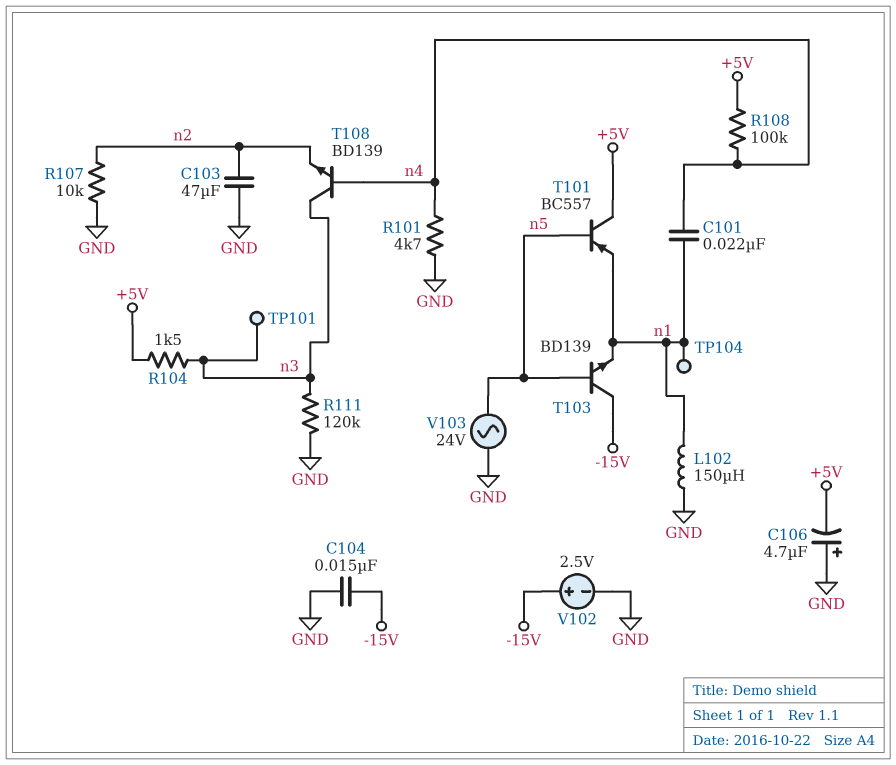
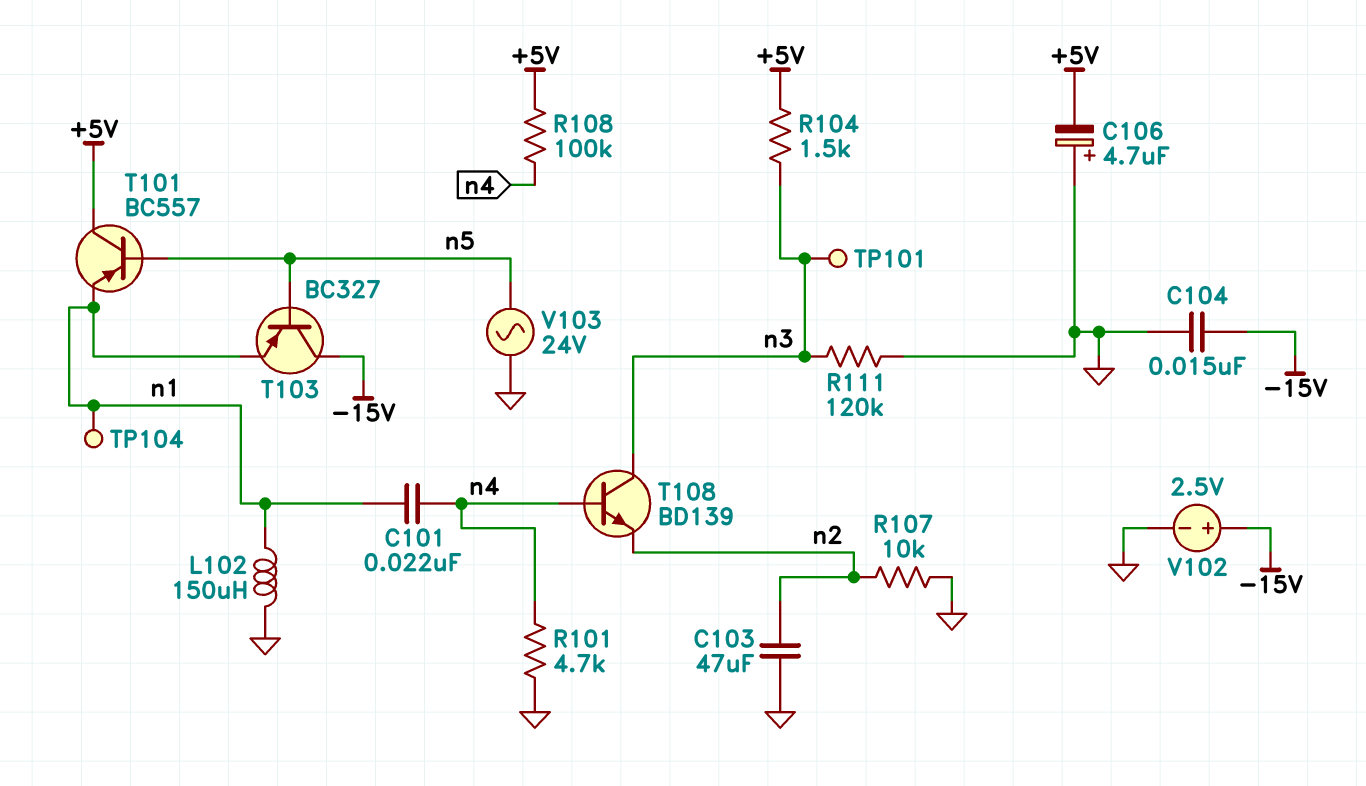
T103: NPN BD139 (B n5, C -15V, E n1) -> PNP BC327 (B n5, C -15V, E n1)

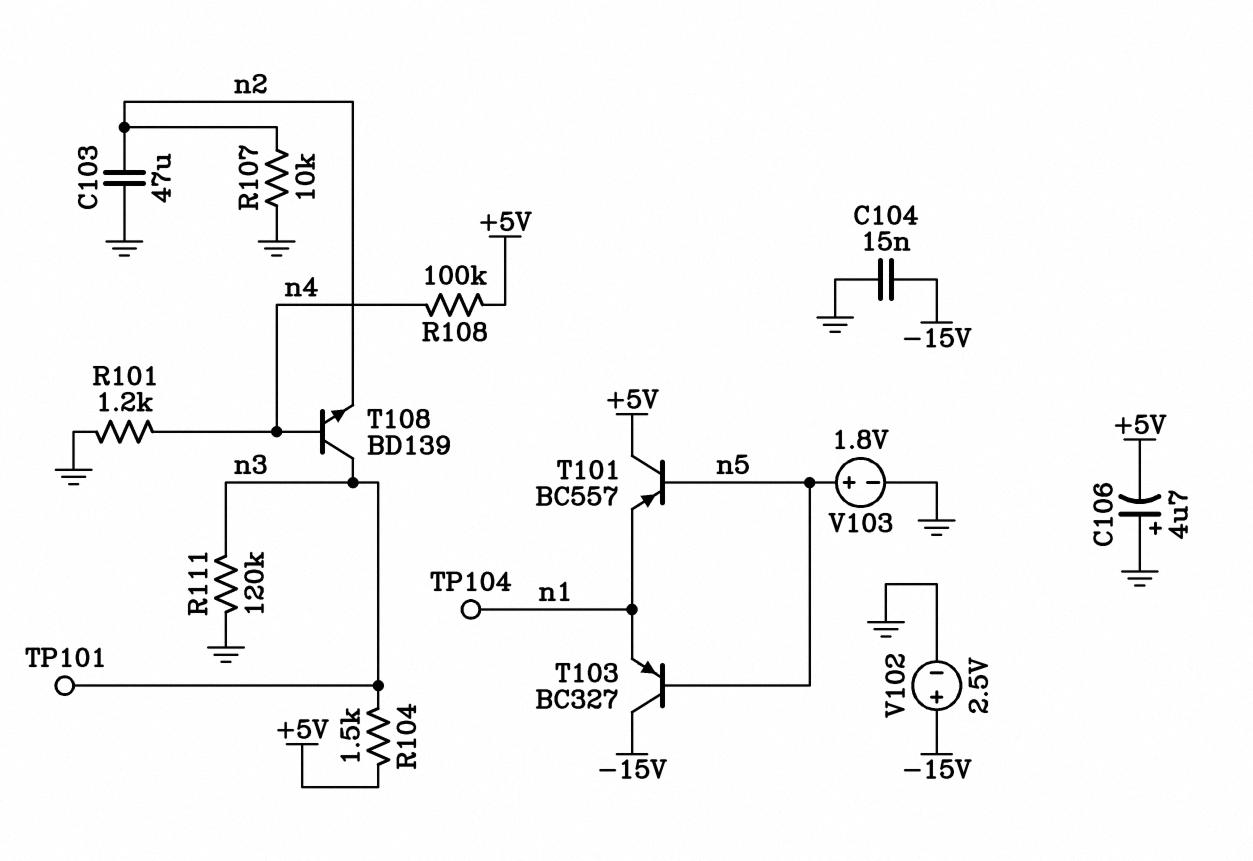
C101: 22nF (n1, n4) -> none
L102: 150uH (GND, n1) -> none
R101: 4.7k (GND, n4) -> 1.2k (GND, n4)
V103: AC 24V (GND, n5) -> 1.8V (plus n5, minus GND)

